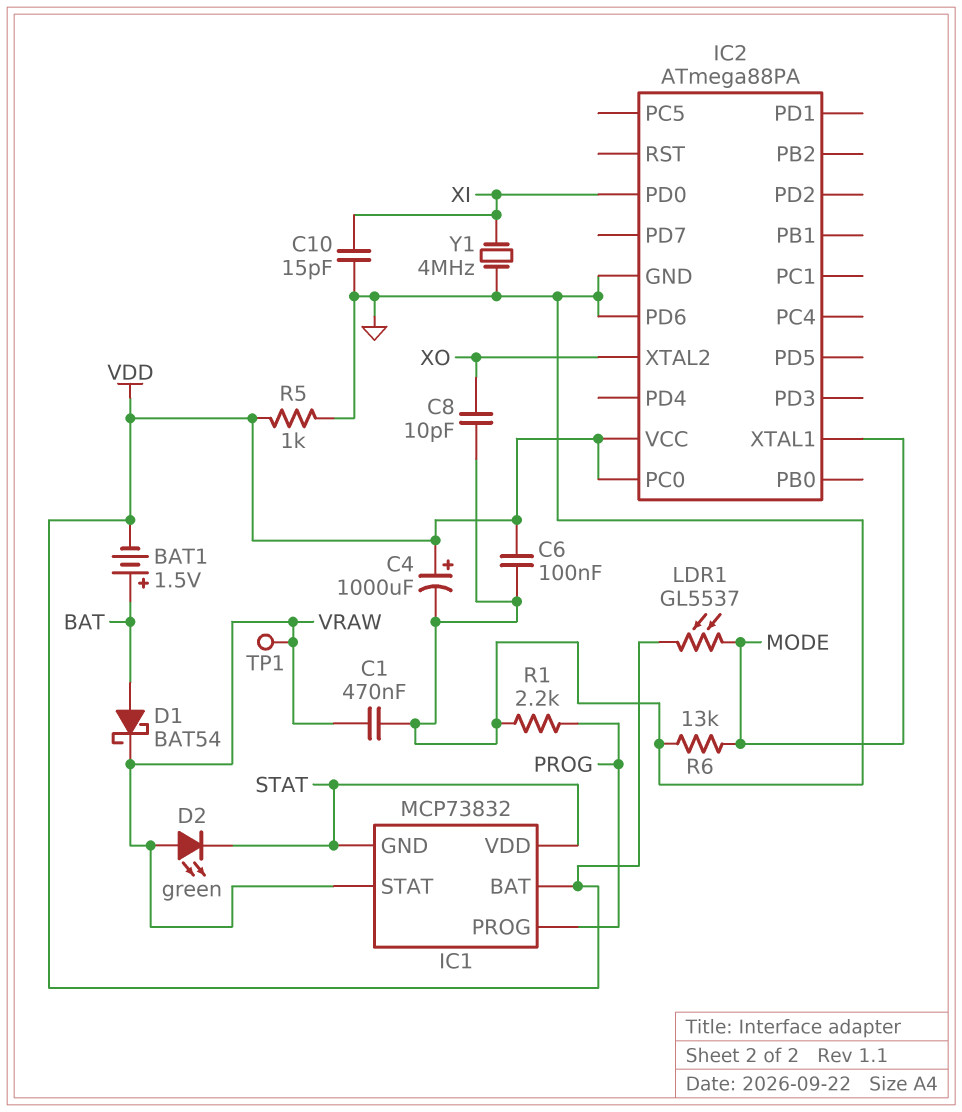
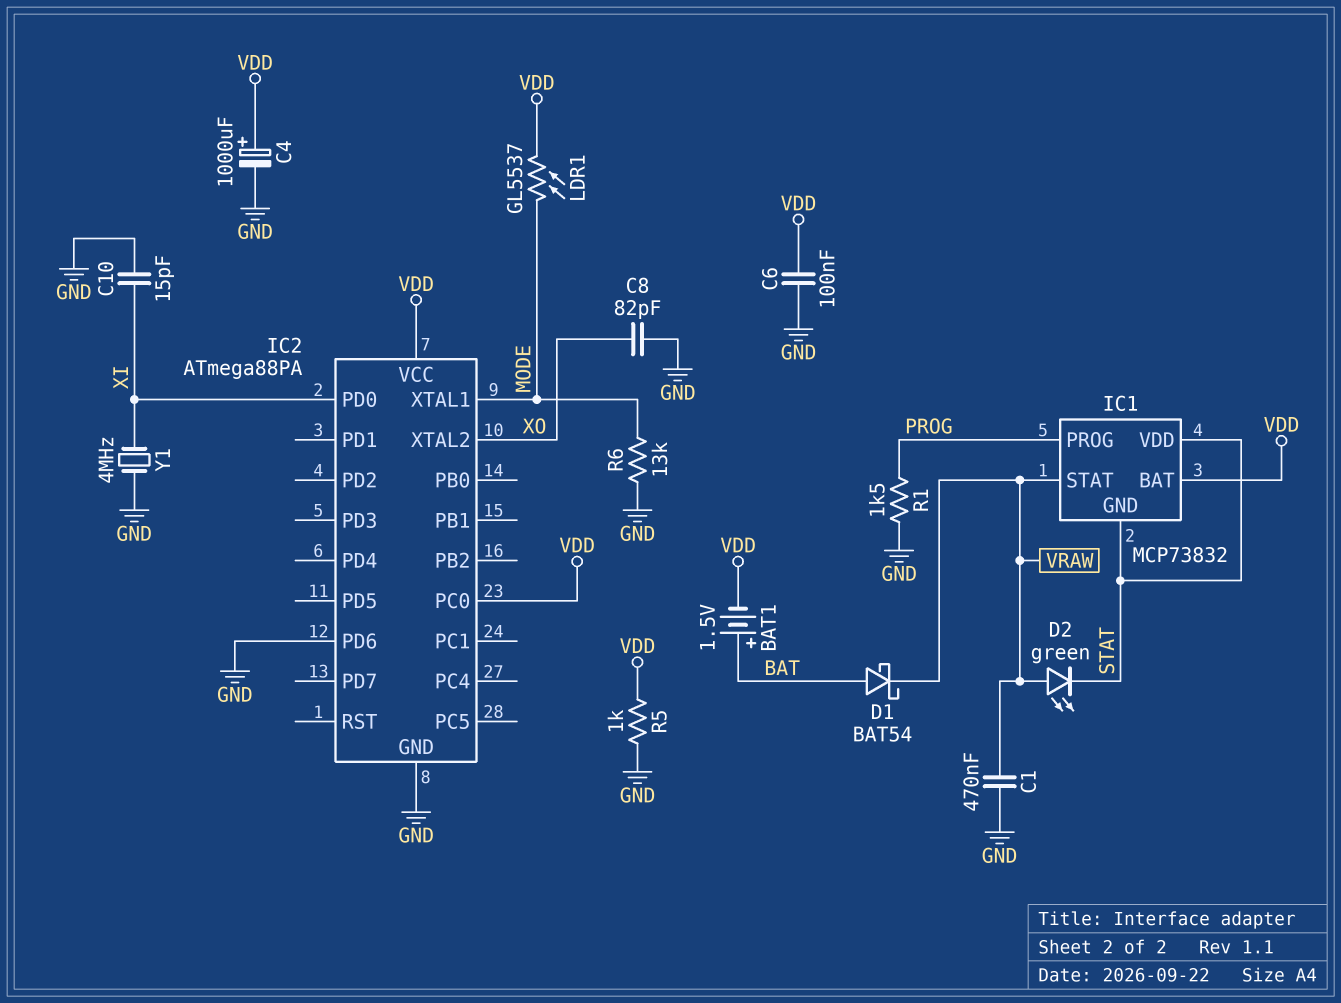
C8: 10pF (GND, XO) -> 82pF (GND, XO)
R1: 2.2k (GND, PROG) -> 1.5k (GND, PROG)
TP1: test point (VRAW) -> none

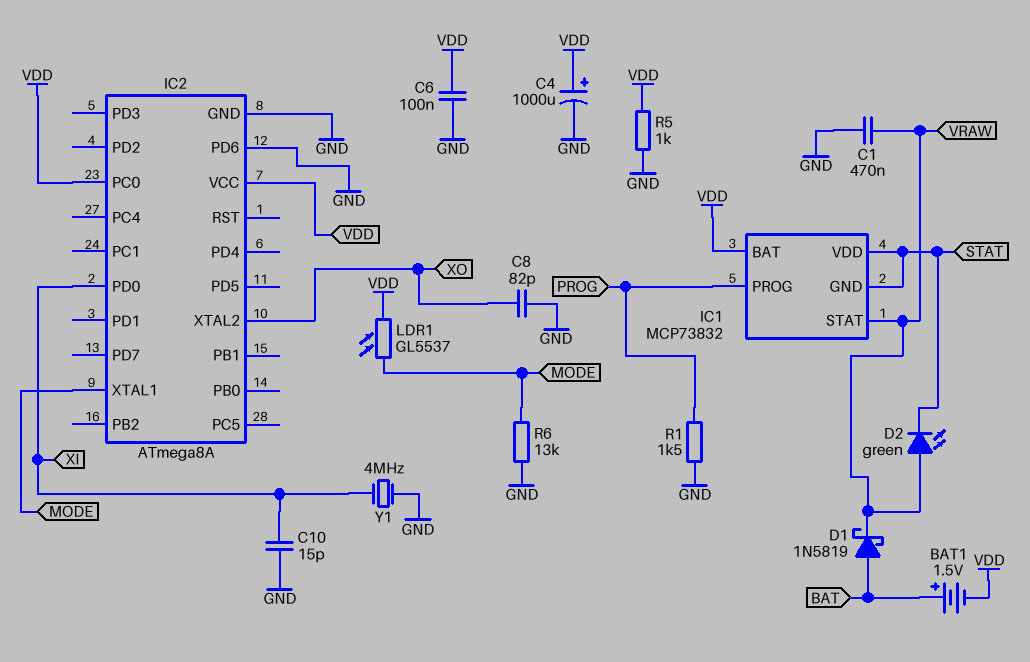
D1: schottky BAT54 (A BAT, K VRAW) -> schottky 1N5819 (A BAT, K VRAW)
IC2: ATmega88PA -> ATmega8A

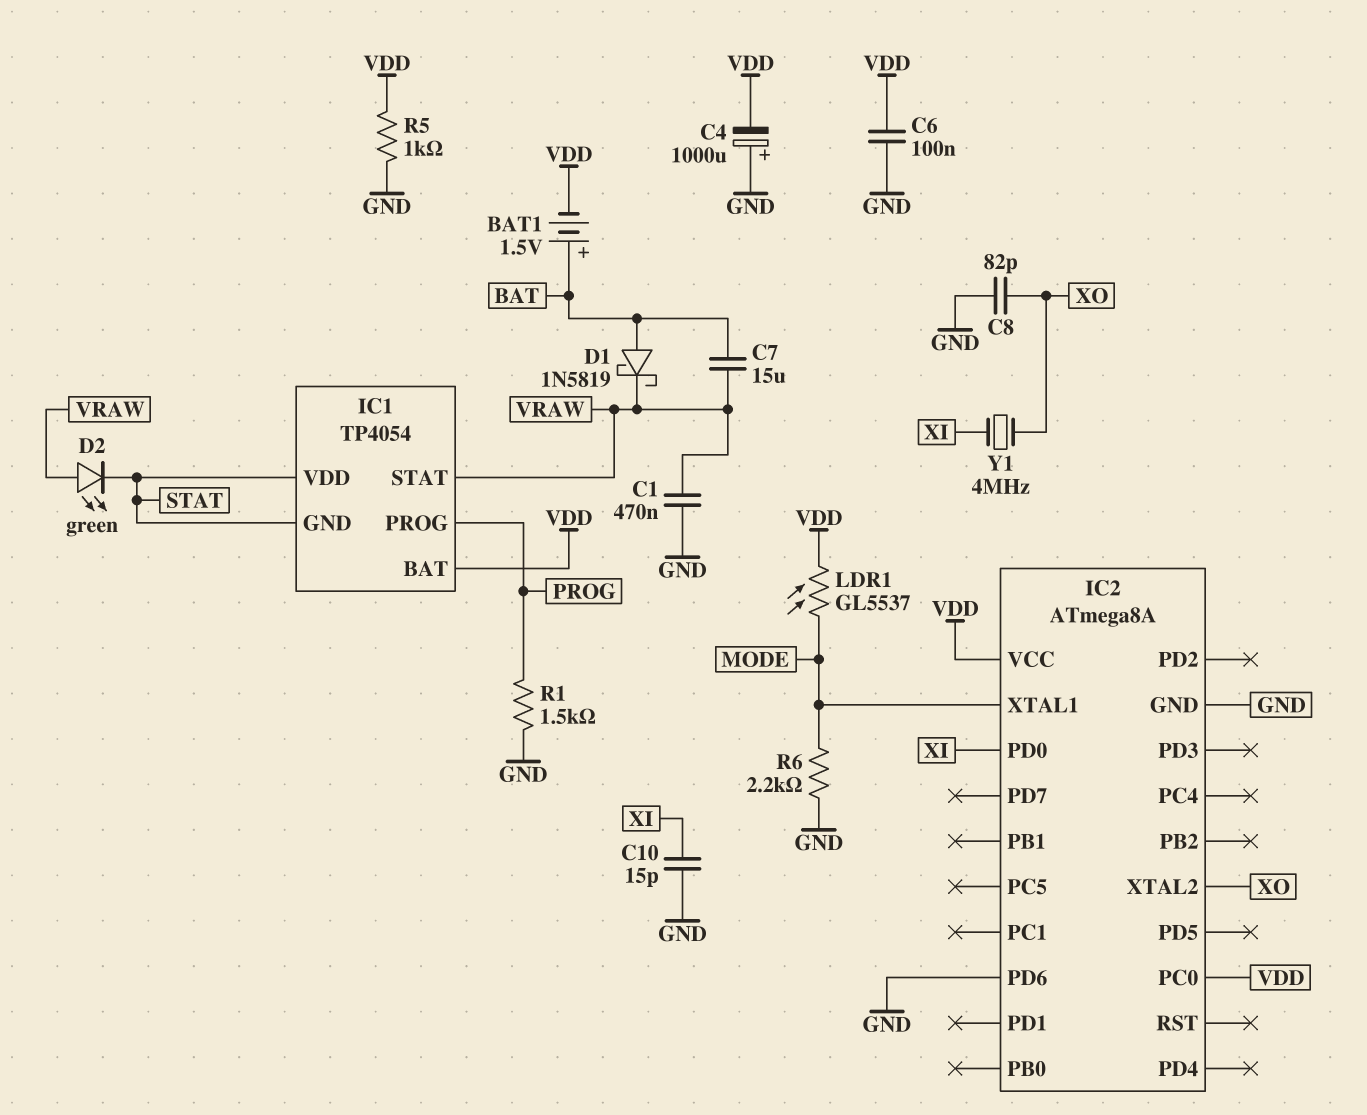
C4: 1000uF (plus VDD, minus GND) -> 1000uF (plus GND, minus VDD)
C7: none -> 15uF (BAT, VRAW)
IC1: MCP73832 -> TP4054
R6: 13k (GND, MODE) -> 2.2k (GND, MODE)
Y1: 4MHz (GND, XI) -> 4MHz (XI, XO)

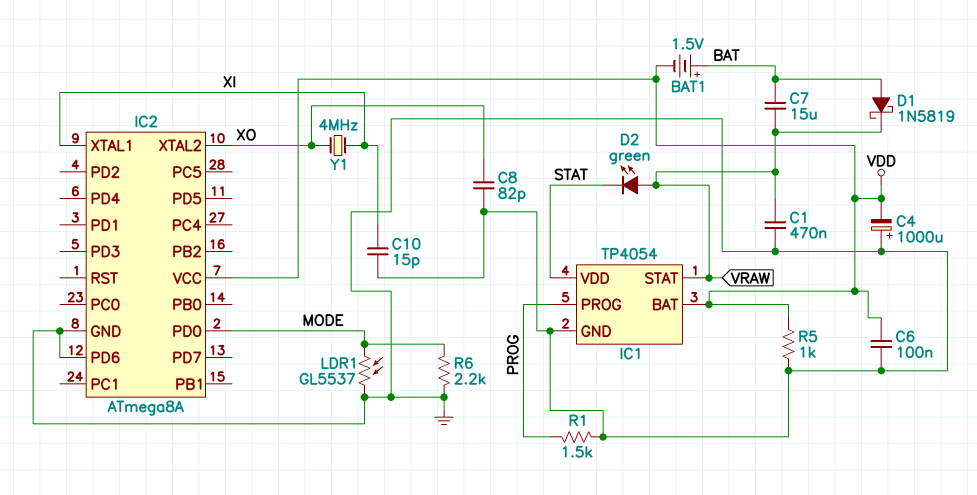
IC1 pin GND: STAT -> GND
IC2 pin PC0: VDD -> none
IC2 pin PD0: XI -> MODE
IC2 pin XTAL1: MODE -> XI
LDR1: GL5537 (MODE, VDD) -> GL5537 (GND, MODE)

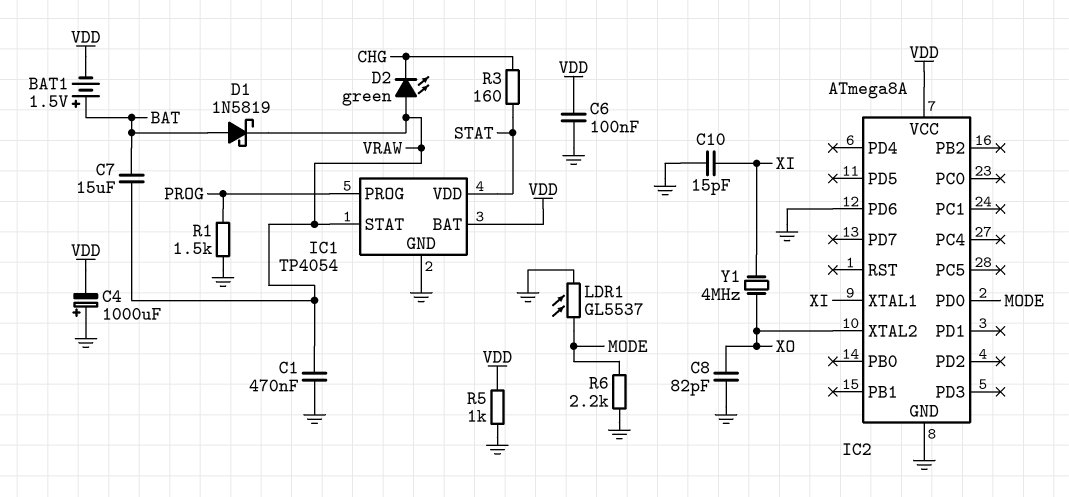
D2: LED green (A VRAW, K STAT) -> LED green (A VRAW, K CHG)
R3: none -> 160 (CHG, STAT)

